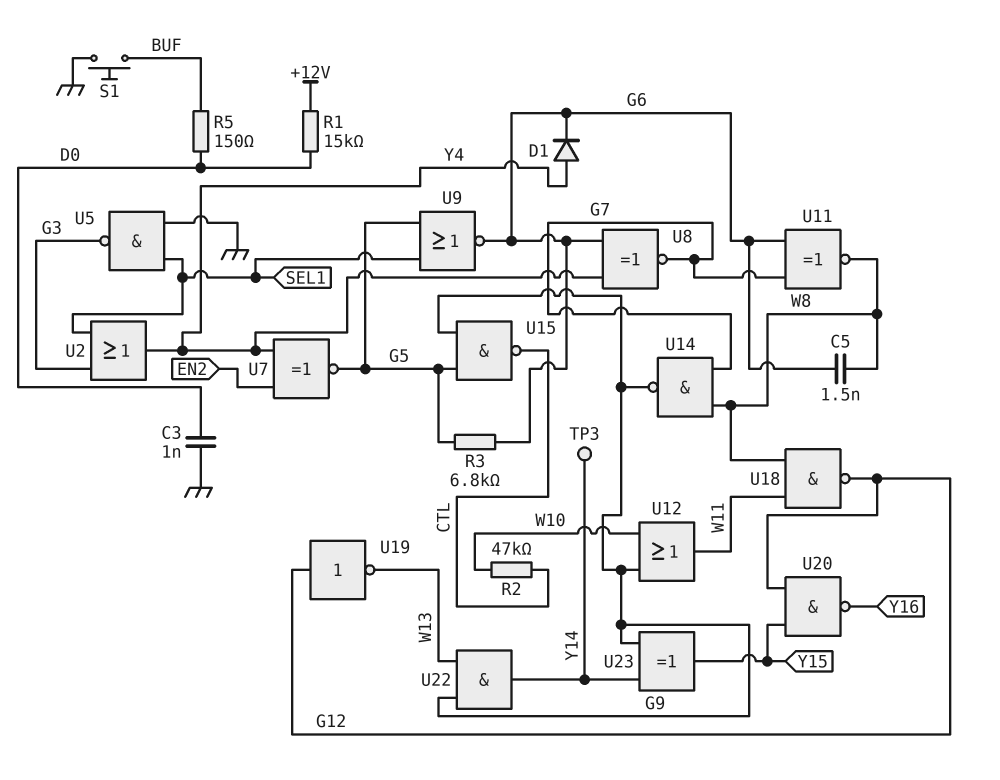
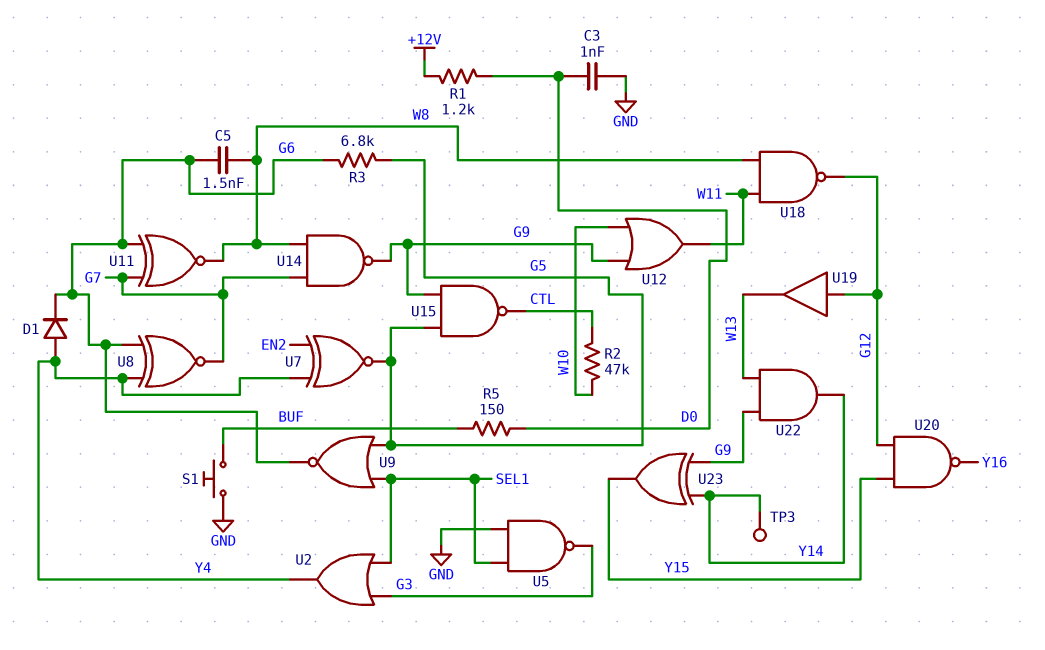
R1: 15k (+12V, D0) -> 1.2k (+12V, D0)
U19: NOT (in G12, out W13) -> buffer (in G12, out W13)

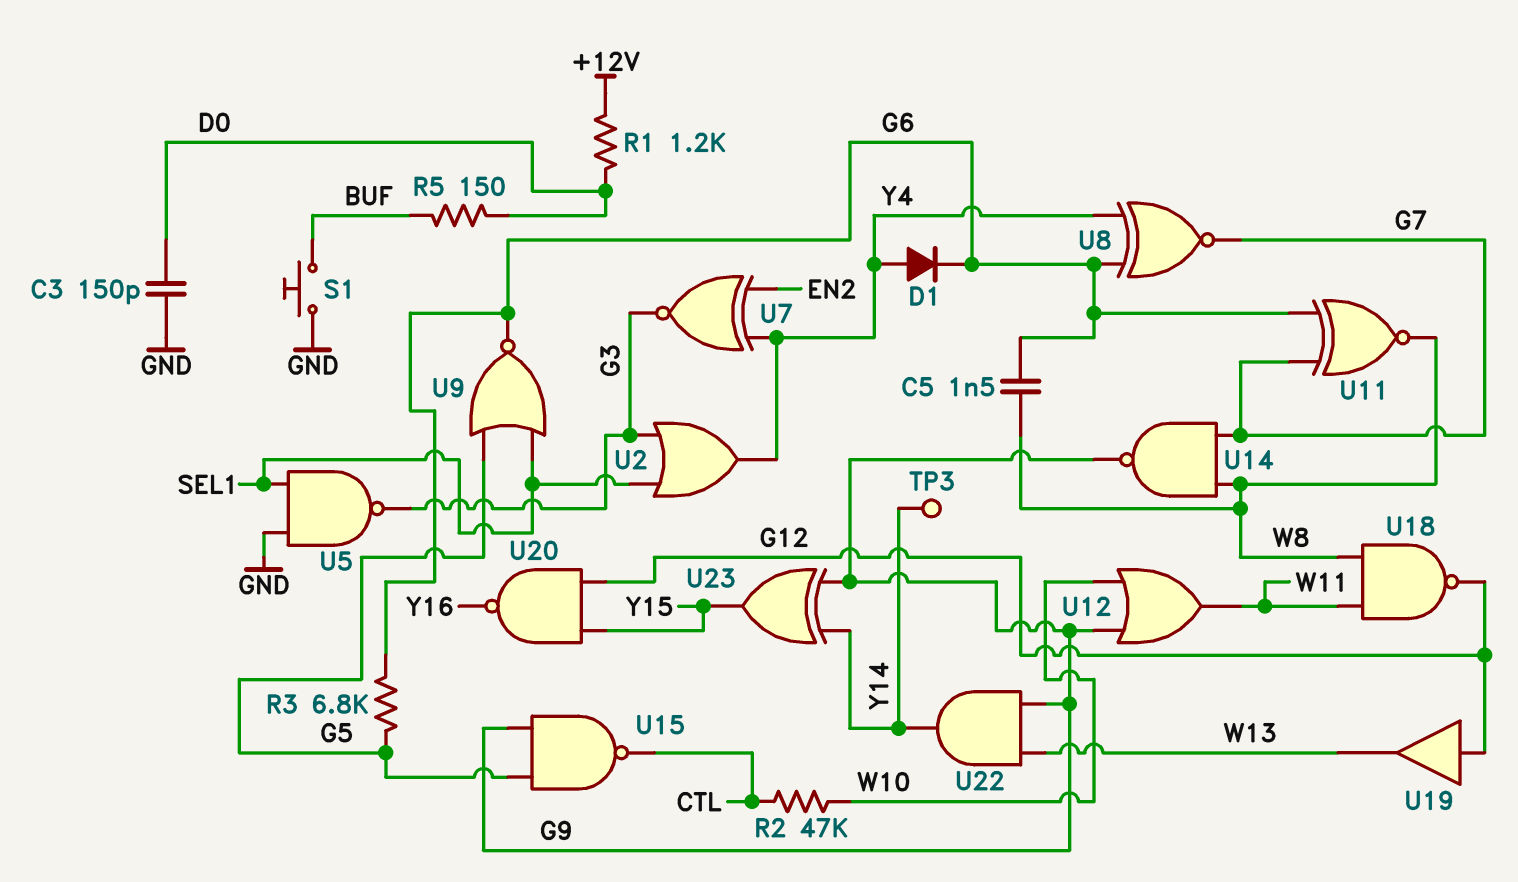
C3: 1nF (D0, GND) -> 150pF (D0, GND)
U7: XNOR (in EN2, in Y4, out G5) -> XNOR (in EN2, in Y4, out G3)

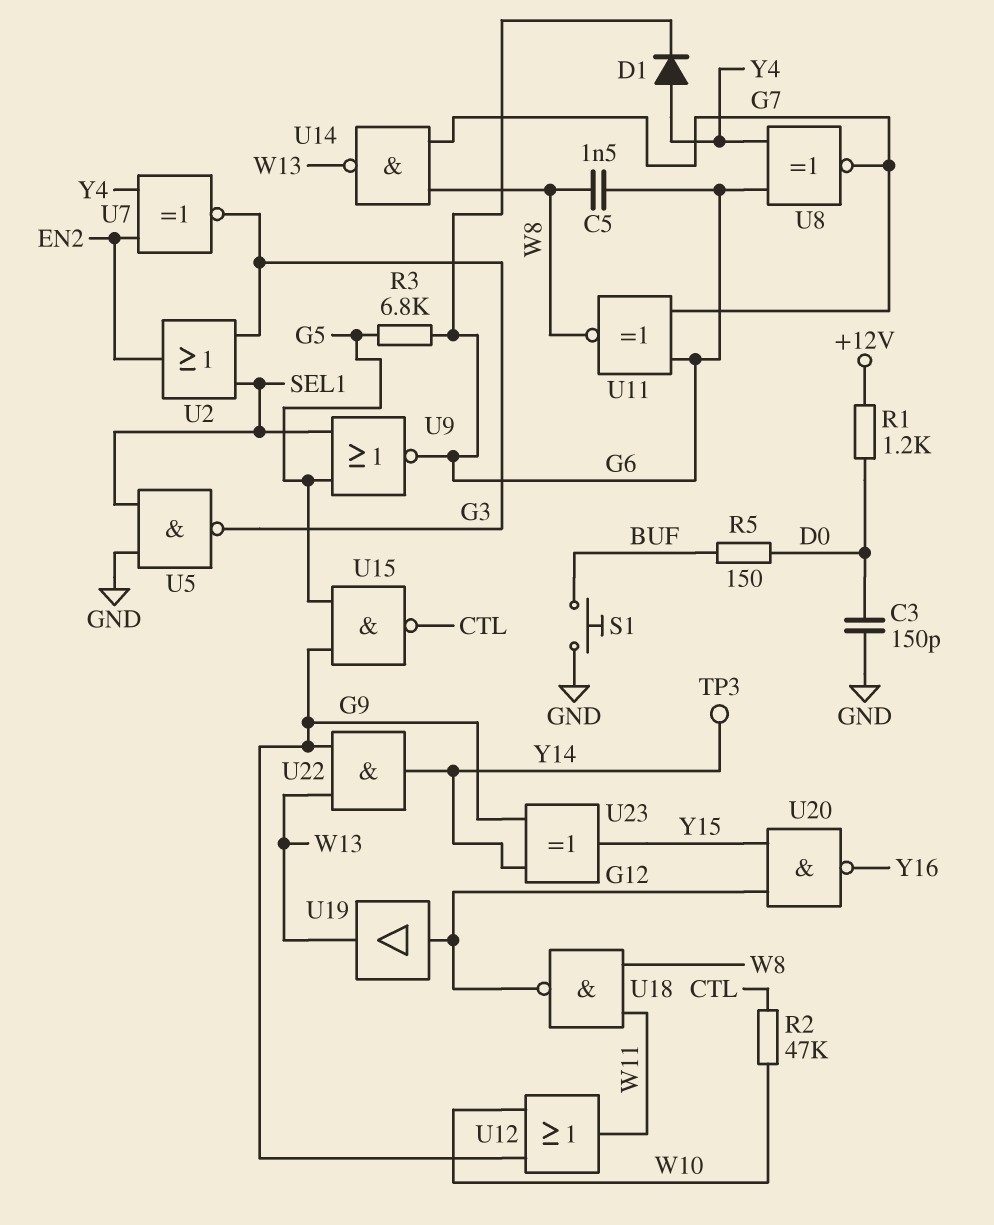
U2: OR (in G3, in SEL1, out Y4) -> OR (in G3, in SEL1, out EN2)
U14: NAND (in G7, in W8, out G9) -> NAND (in G7, in W8, out W13)

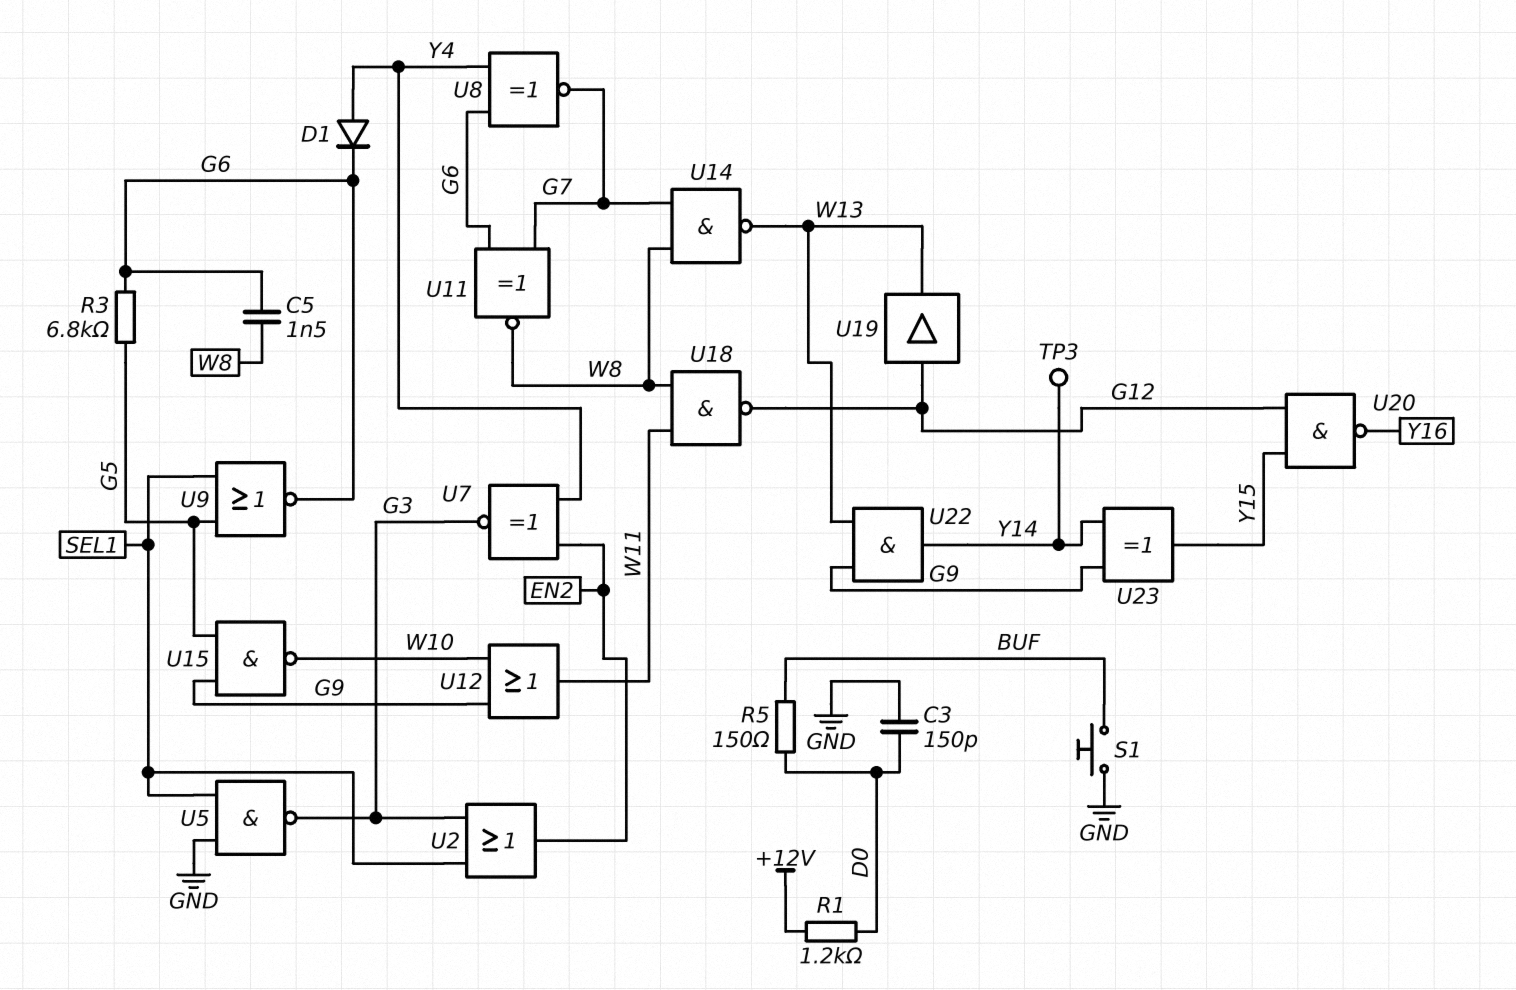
R2: 47k (CTL, W10) -> none
U15: NAND (in G5, in G9, out CTL) -> NAND (in G5, in G9, out W10)

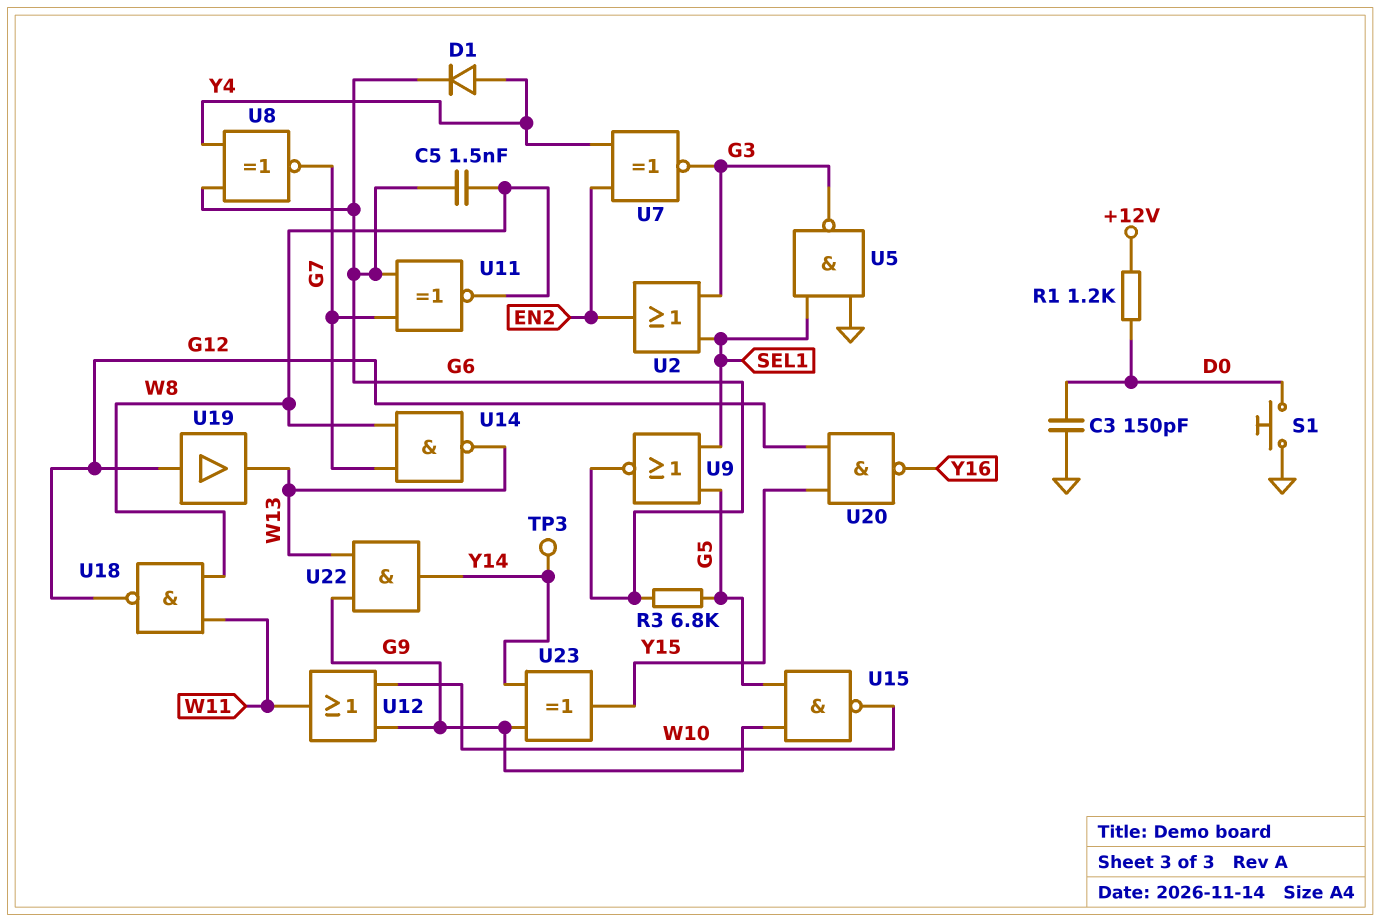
R5: 150 (BUF, D0) -> none
S1: button (BUF, GND) -> button (D0, GND)

